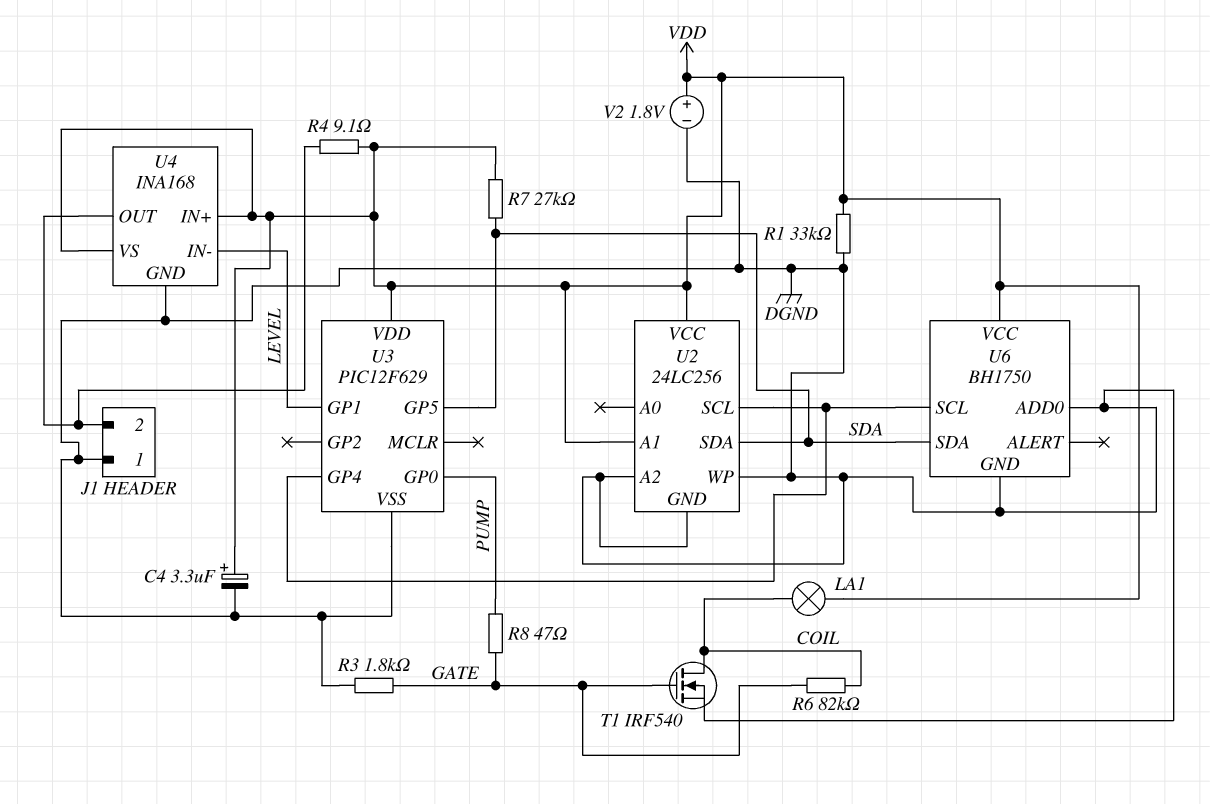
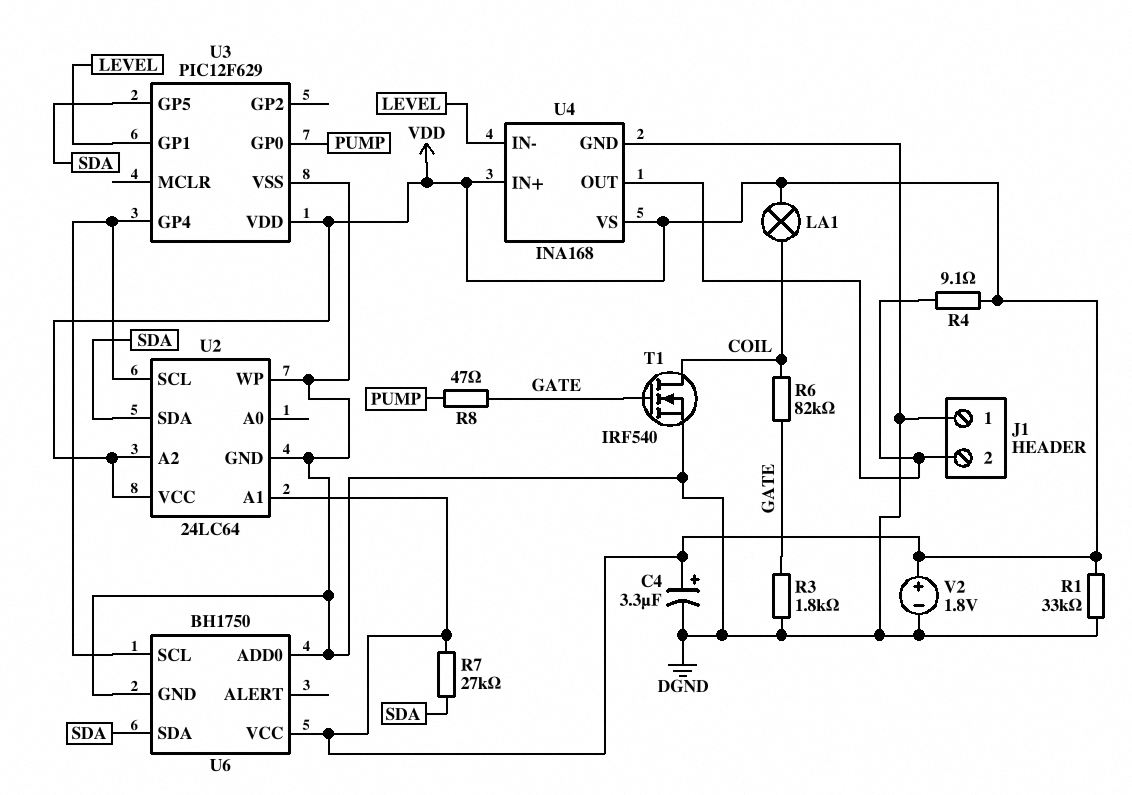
U2: 24LC256 -> 24LC64
U2 pin A2: DGND -> VDD

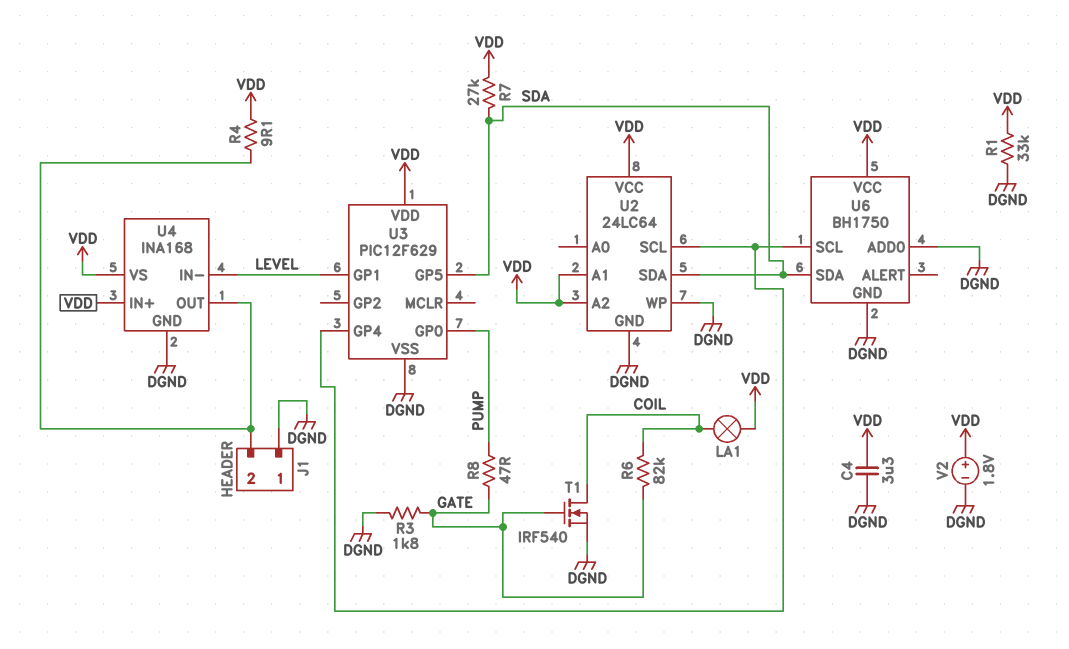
C4: 3.3uF (plus VDD, minus DGND) -> 3.3uF (DGND, VDD)

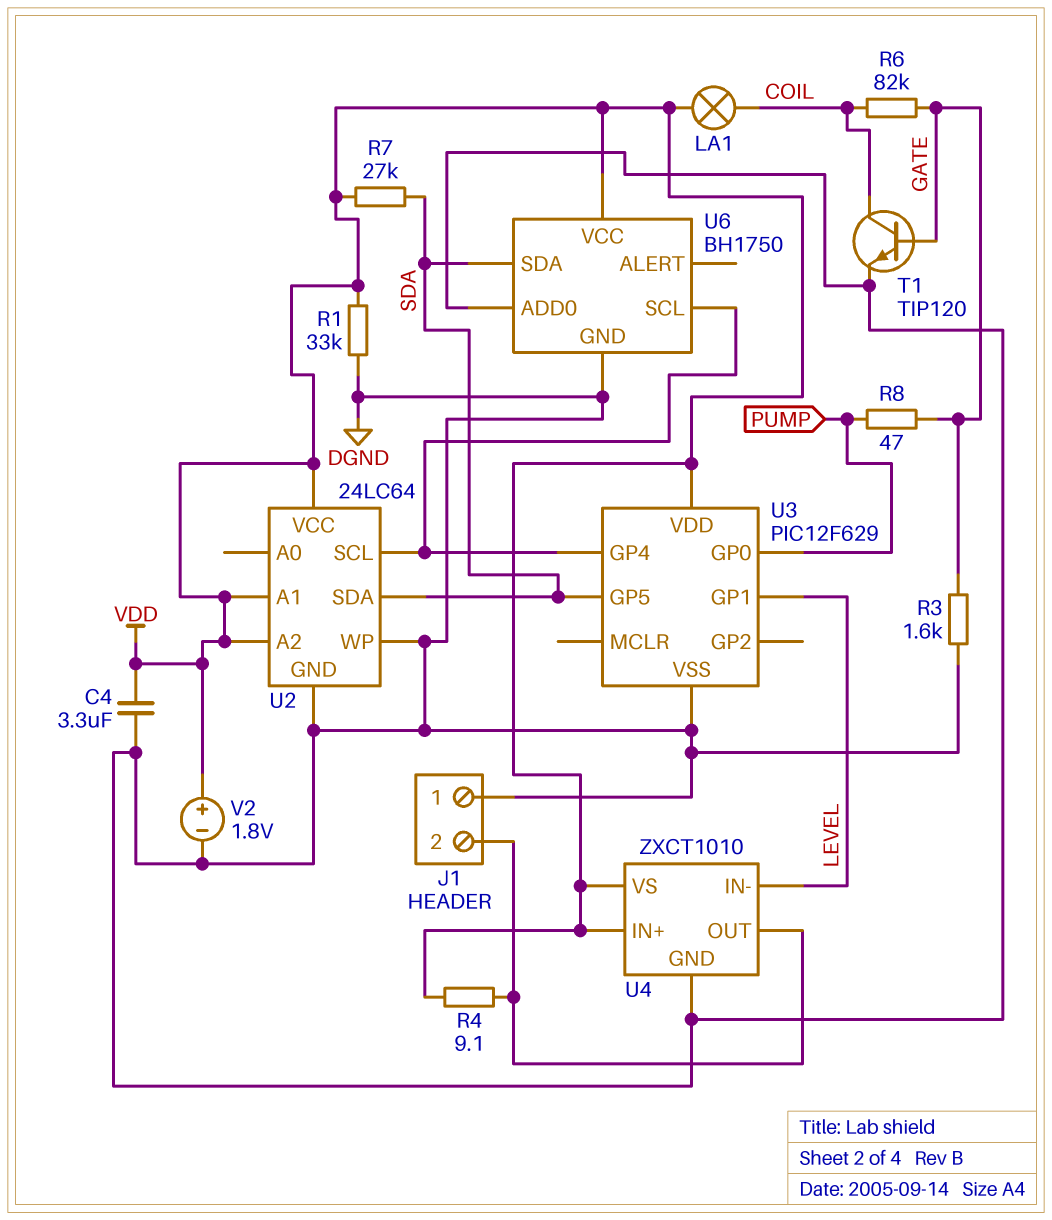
R3: 1.8k (DGND, GATE) -> 1.6k (DGND, GATE)
T1: NMOS IRF540 (G GATE, D COIL, S DGND) -> NPN TIP120 (B GATE, C COIL, E DGND)
U4: INA168 -> ZXCT1010

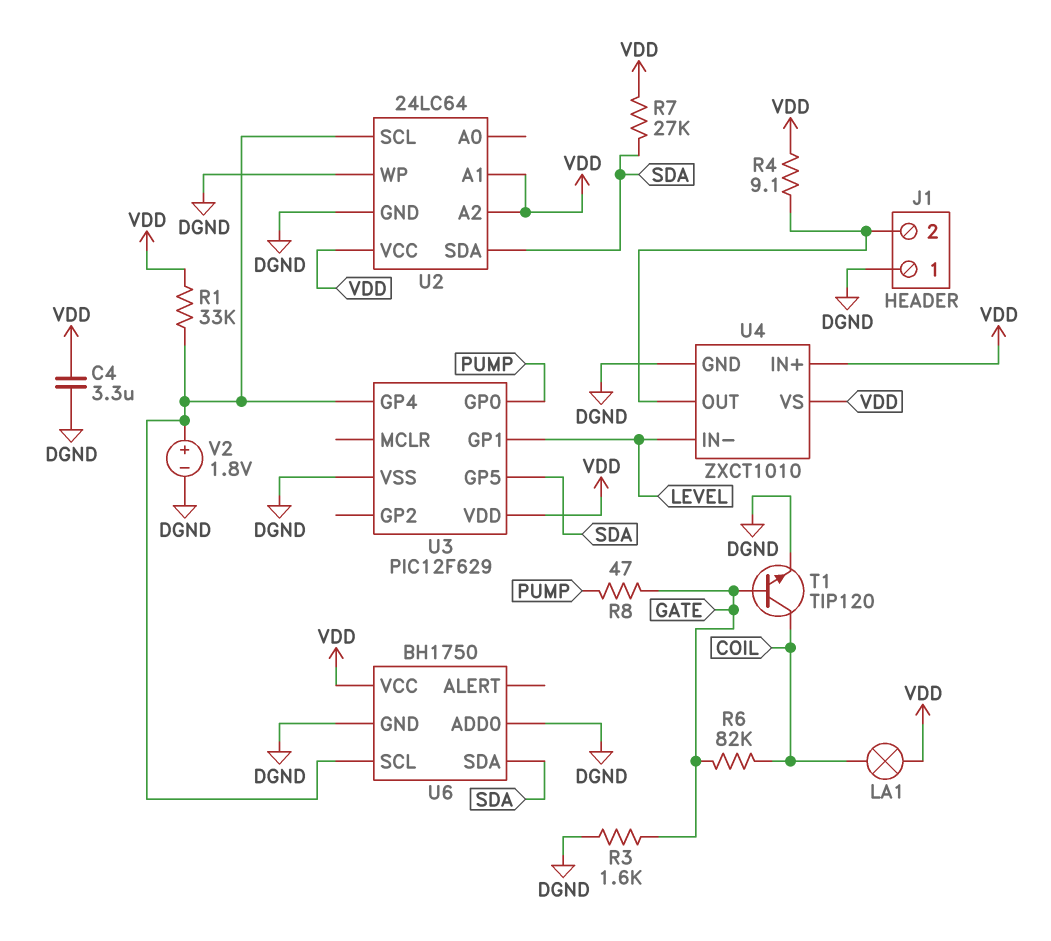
R1: 33k (DGND, VDD) -> 33k (U2/SCL, VDD)
V2: 1.8V (plus VDD, minus DGND) -> 1.8V (plus U2/SCL, minus DGND)

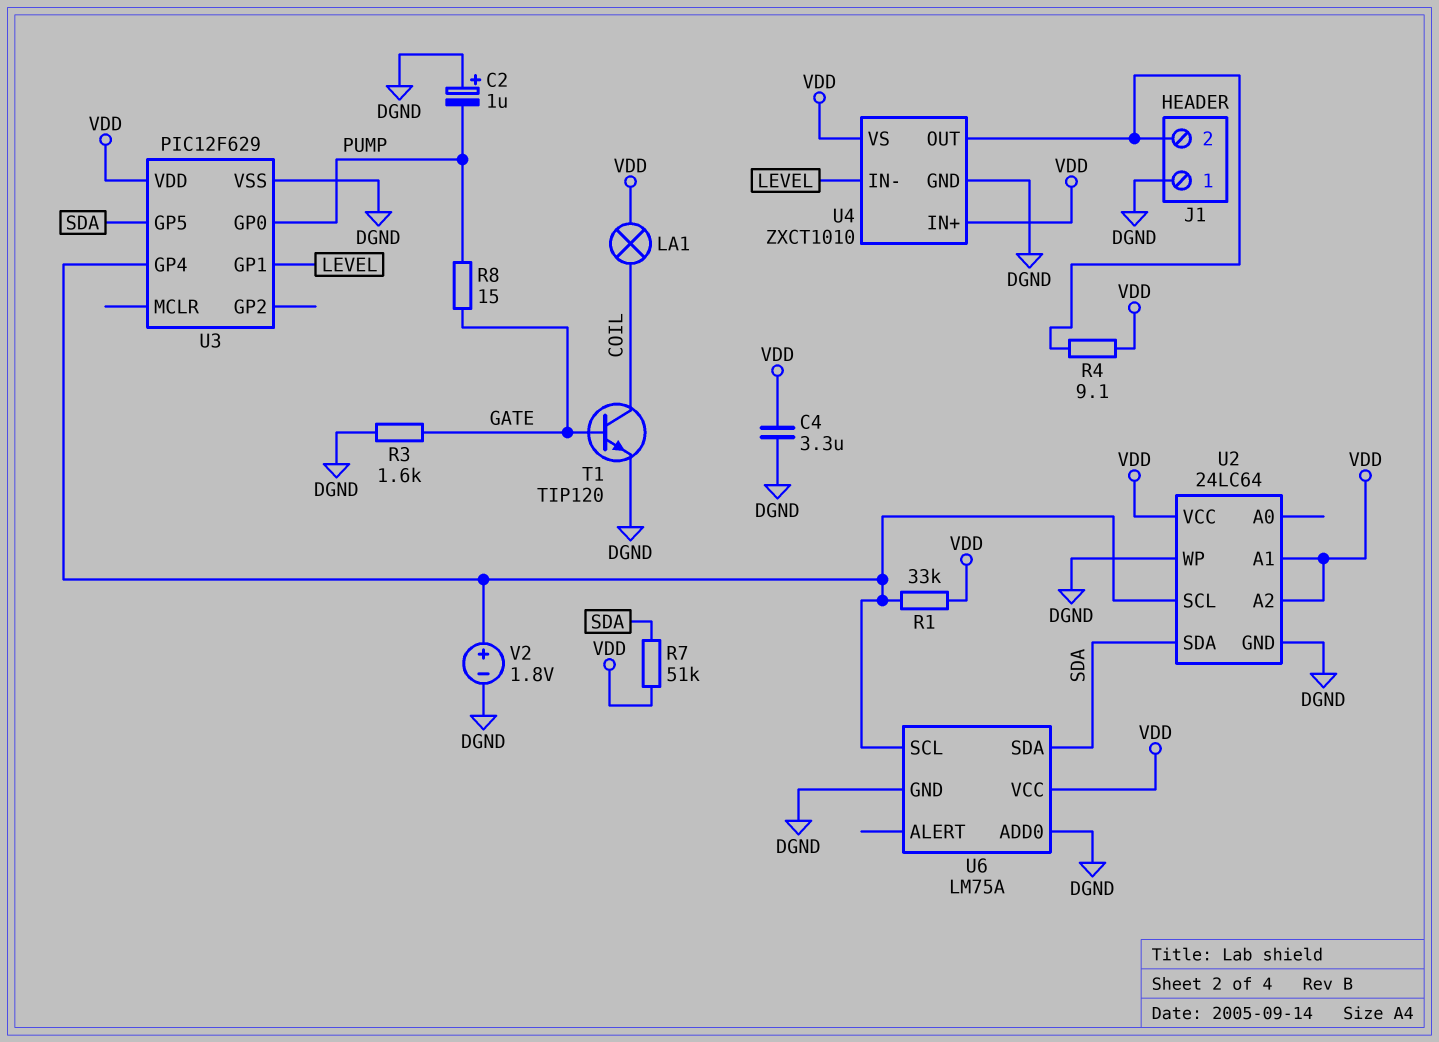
C2: none -> 1uF (plus DGND, minus PUMP)
R6: 82k (COIL, GATE) -> none
R7: 27k (SDA, VDD) -> 51k (SDA, VDD)
R8: 47 (GATE, PUMP) -> 15 (GATE, PUMP)
U6: BH1750 -> LM75A

